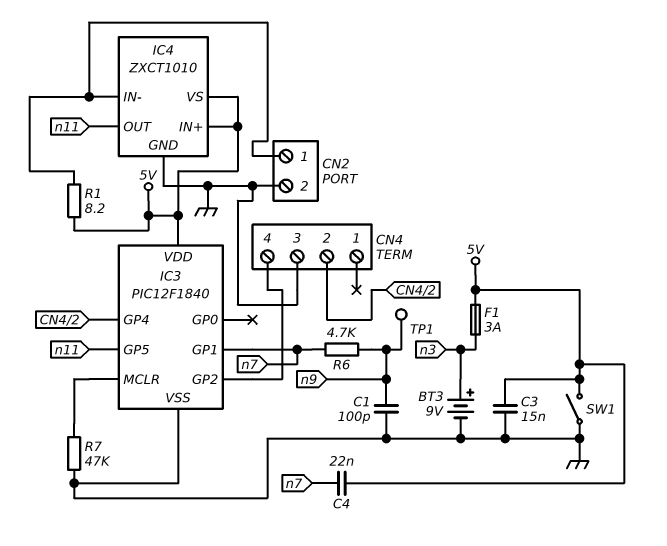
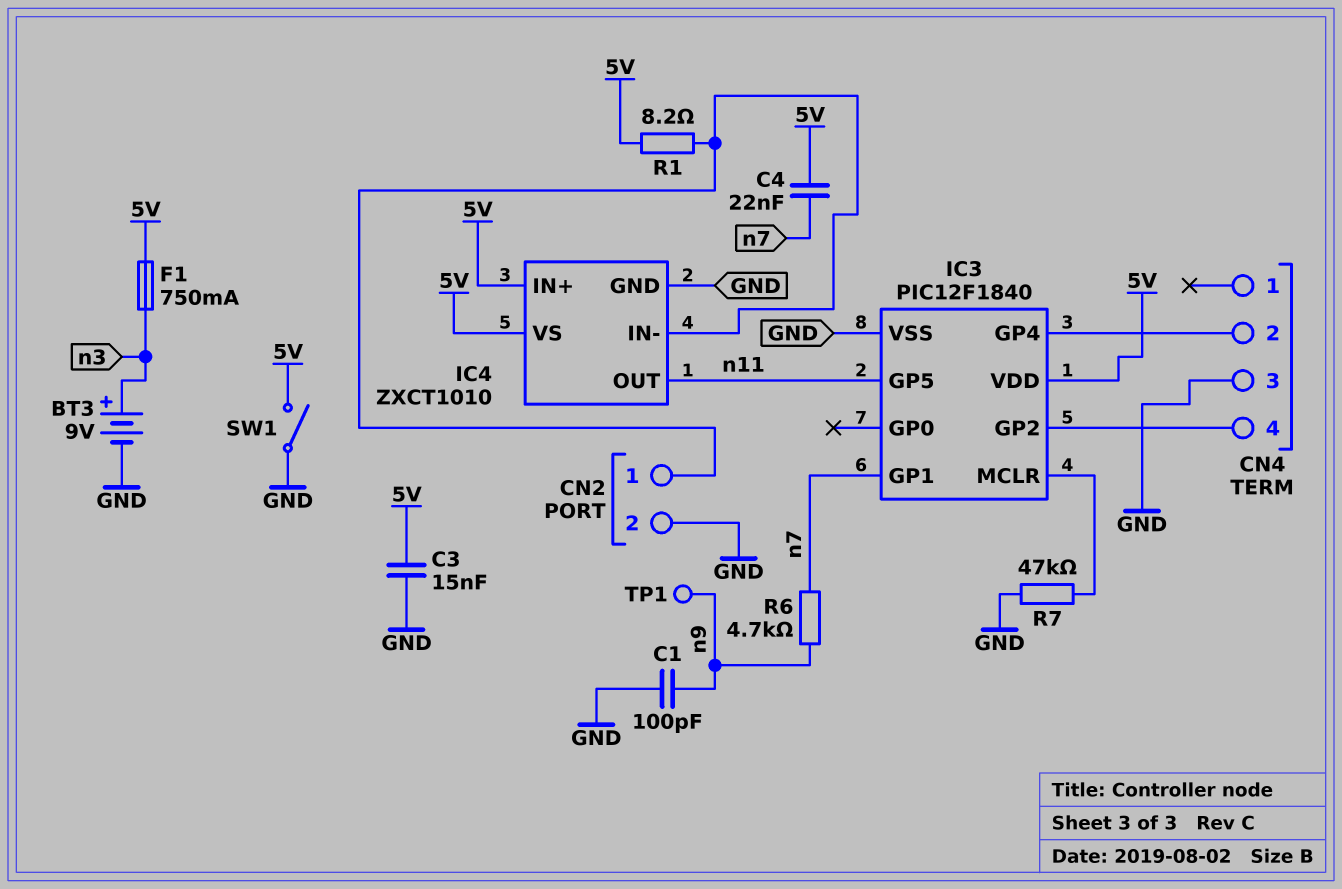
F1: 3A (5V, n3) -> 750mA (5V, n3)

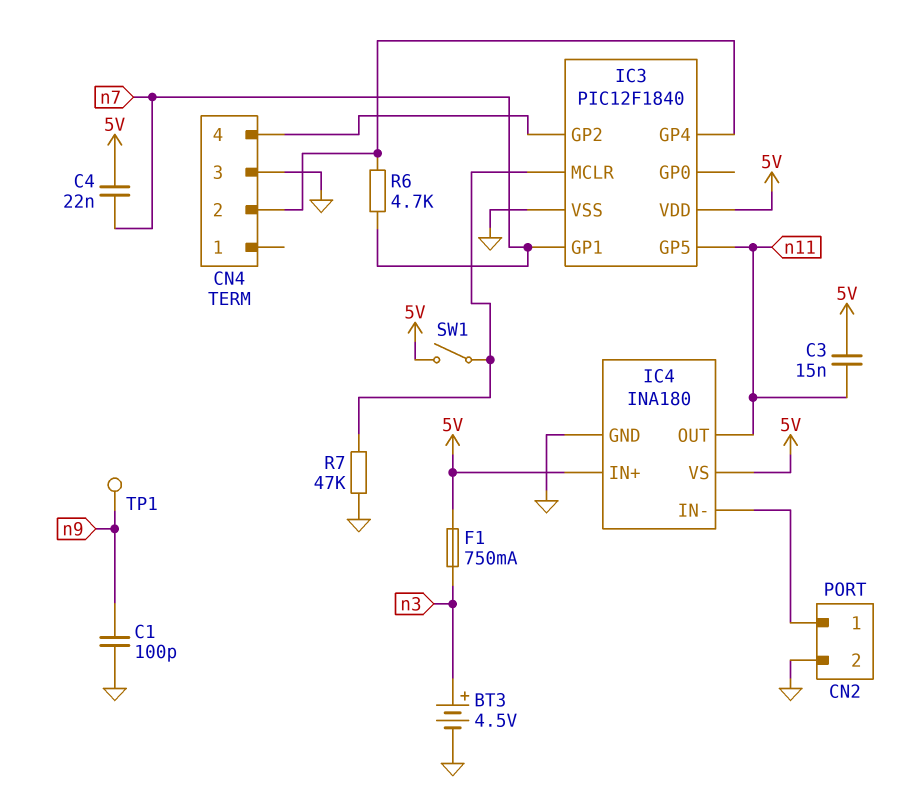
BT3: 9V (plus n3, minus GND) -> 4.5V (plus n3, minus GND)
C3: 15nF (5V, GND) -> 15nF (5V, n11)
IC4: ZXCT1010 -> INA180
R1: 8.2 (5V, CN2/1) -> none
R6: 4.7k (n7, n9) -> 4.7k (CN4/2, n7)
SW1: switch (5V, GND) -> switch (5V, IC3/MCLR)

